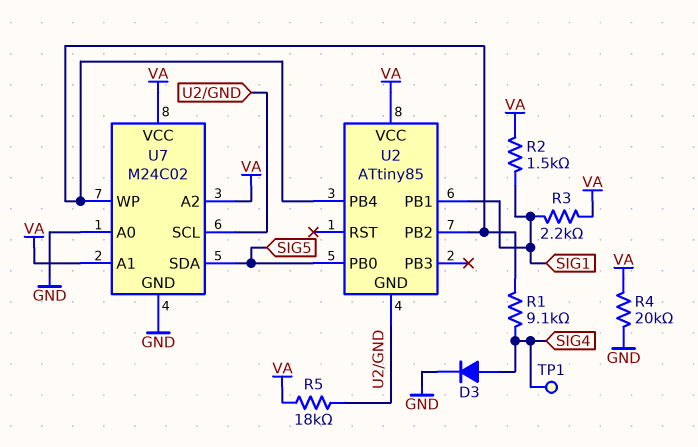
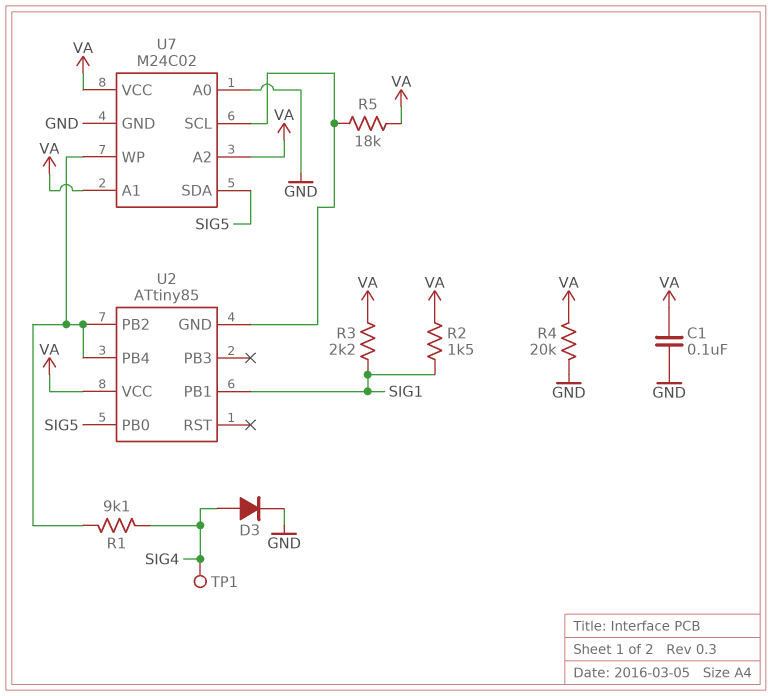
C1: none -> 100nF (GND, VA)

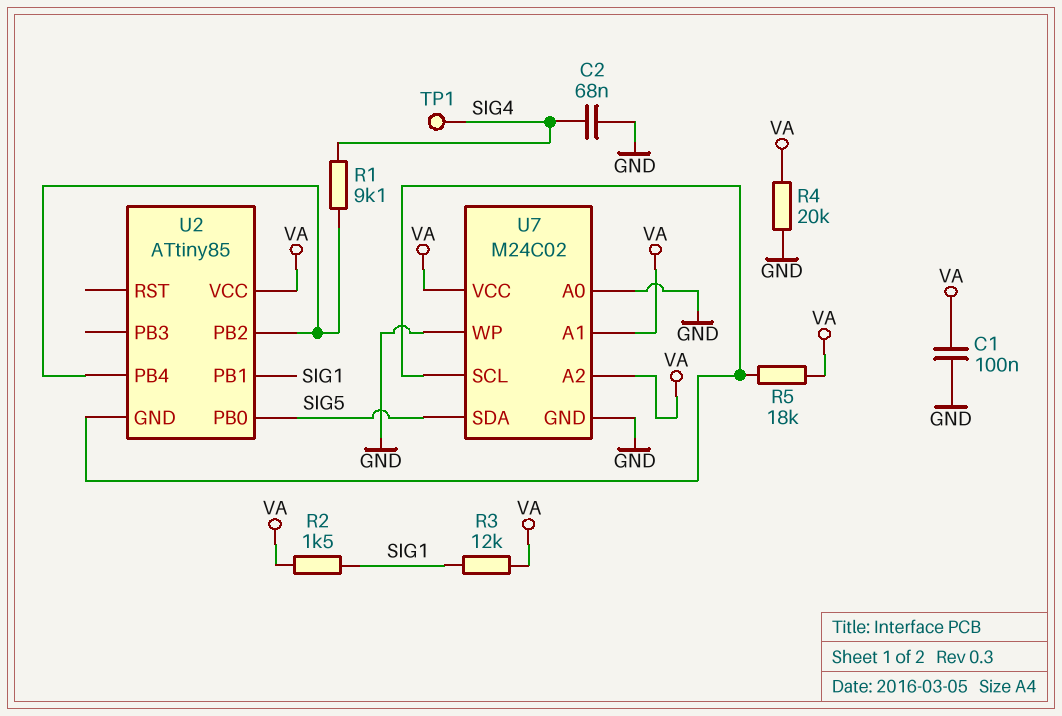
C2: none -> 68nF (GND, SIG4)
D3: diode (A SIG4, K GND) -> none
R3: 2.2k (SIG1, VA) -> 12k (SIG1, VA)
U7 pin WP: U2/PB2 -> GND

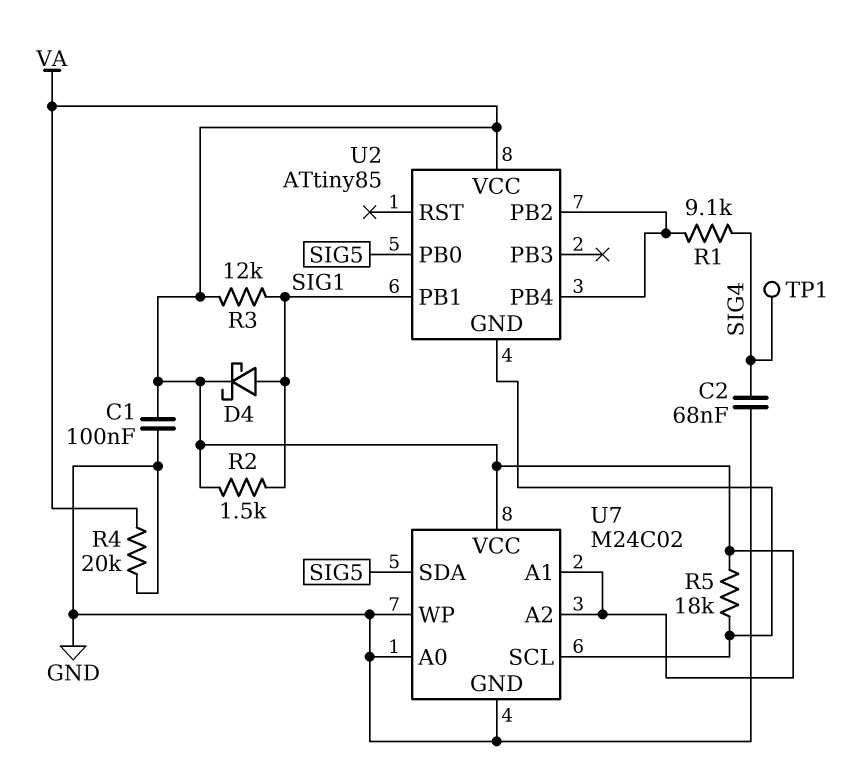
D4: none -> schottky (A SIG1, K VA)

